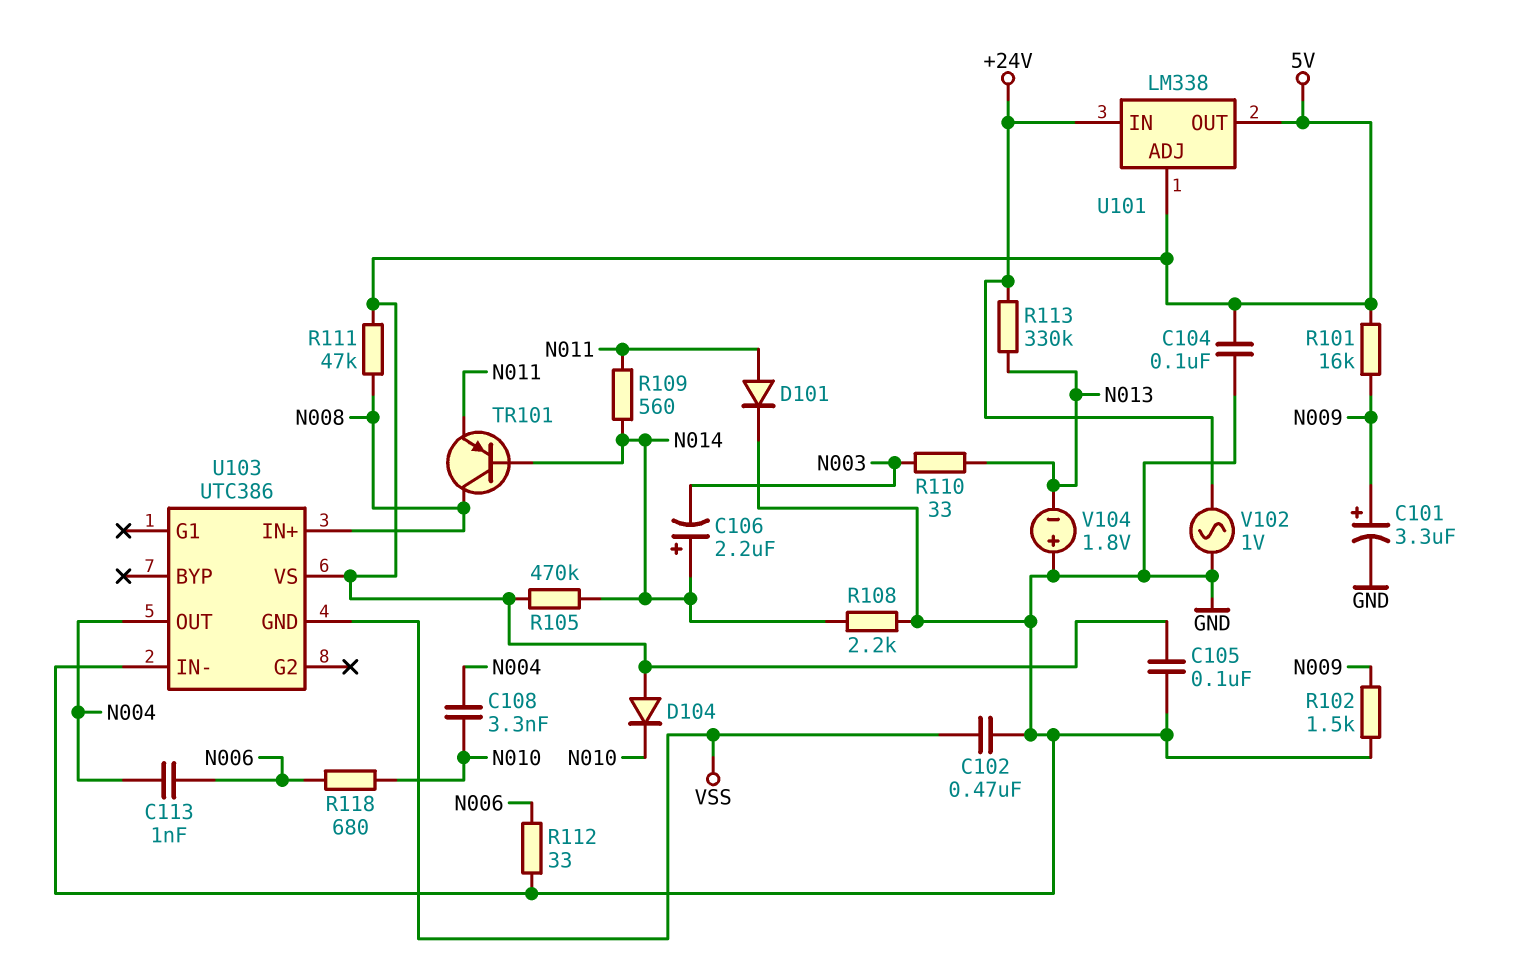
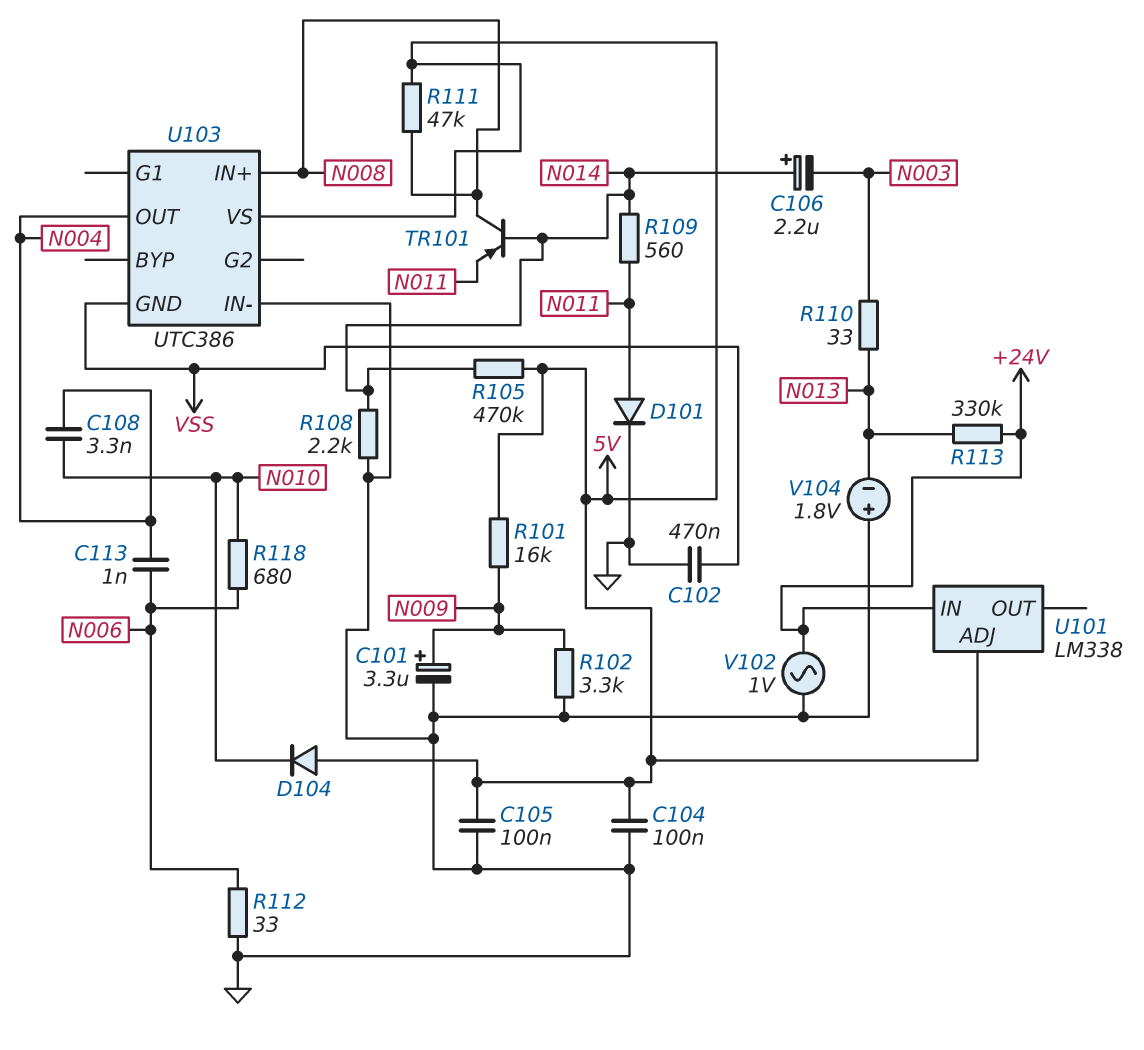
R102: 1.5k (GND, N009) -> 3.3k (GND, N009)
U101 pin OUT: 5V -> none

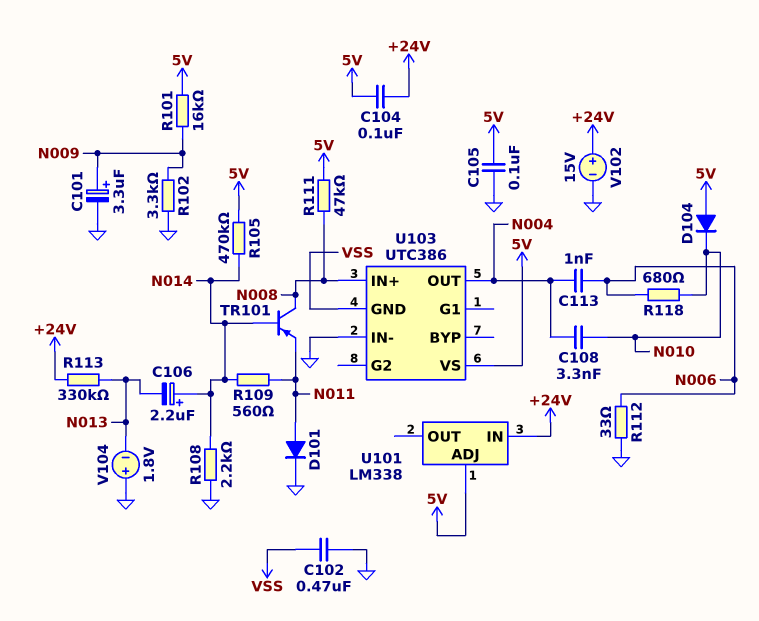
C104: 100nF (5V, GND) -> 100nF (+24V, 5V)
C106: 2.2uF (plus N014, minus N003) -> 2.2uF (plus N014, minus N013)
R110: 33 (N003, N013) -> none
V102: AC 1V (+24V, GND) -> 15V (plus +24V, minus GND)

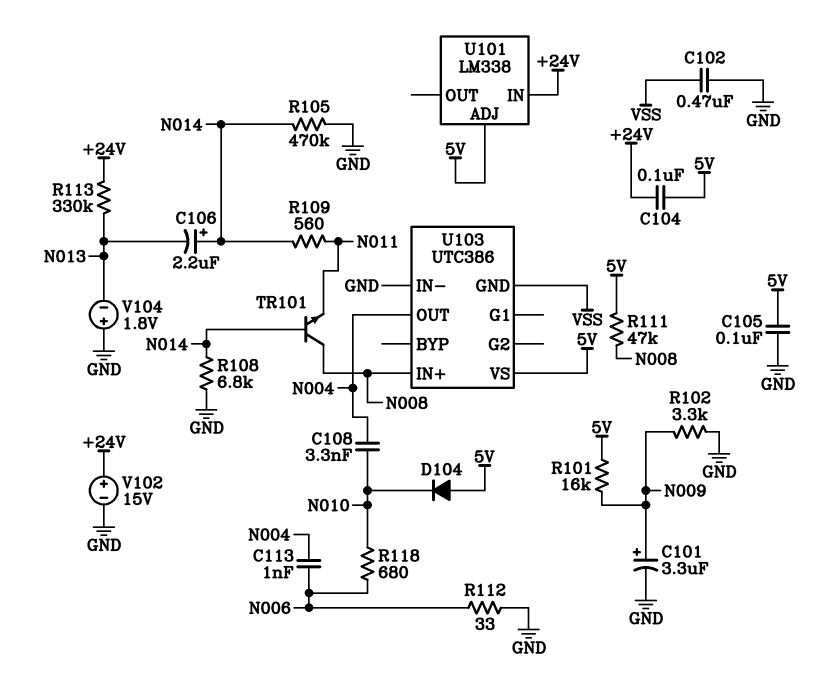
D101: diode (A N011, K GND) -> none
R105: 470k (5V, N014) -> 470k (GND, N014)
R108: 2.2k (GND, N014) -> 6.8k (GND, N014)
TR101: PNP (B N014, C N008, E N011) -> NPN (B N014, C N008, E N011)

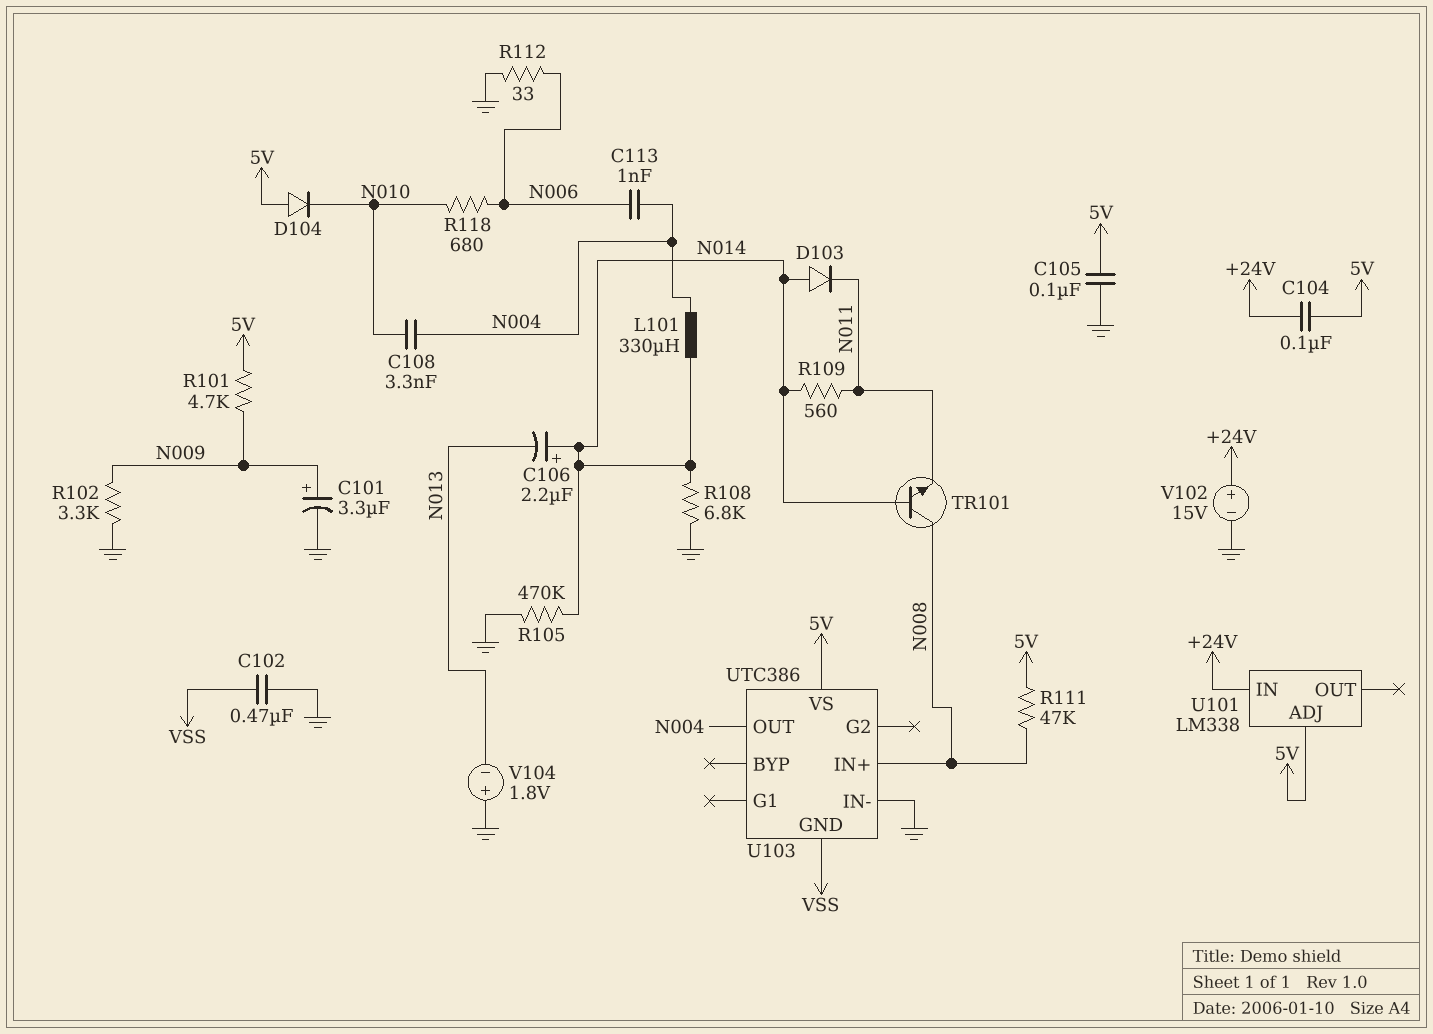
D103: none -> diode (A N014, K N011)
L101: none -> 330uH (N004, N014)
R101: 16k (5V, N009) -> 4.7k (5V, N009)
R113: 330k (+24V, N013) -> none

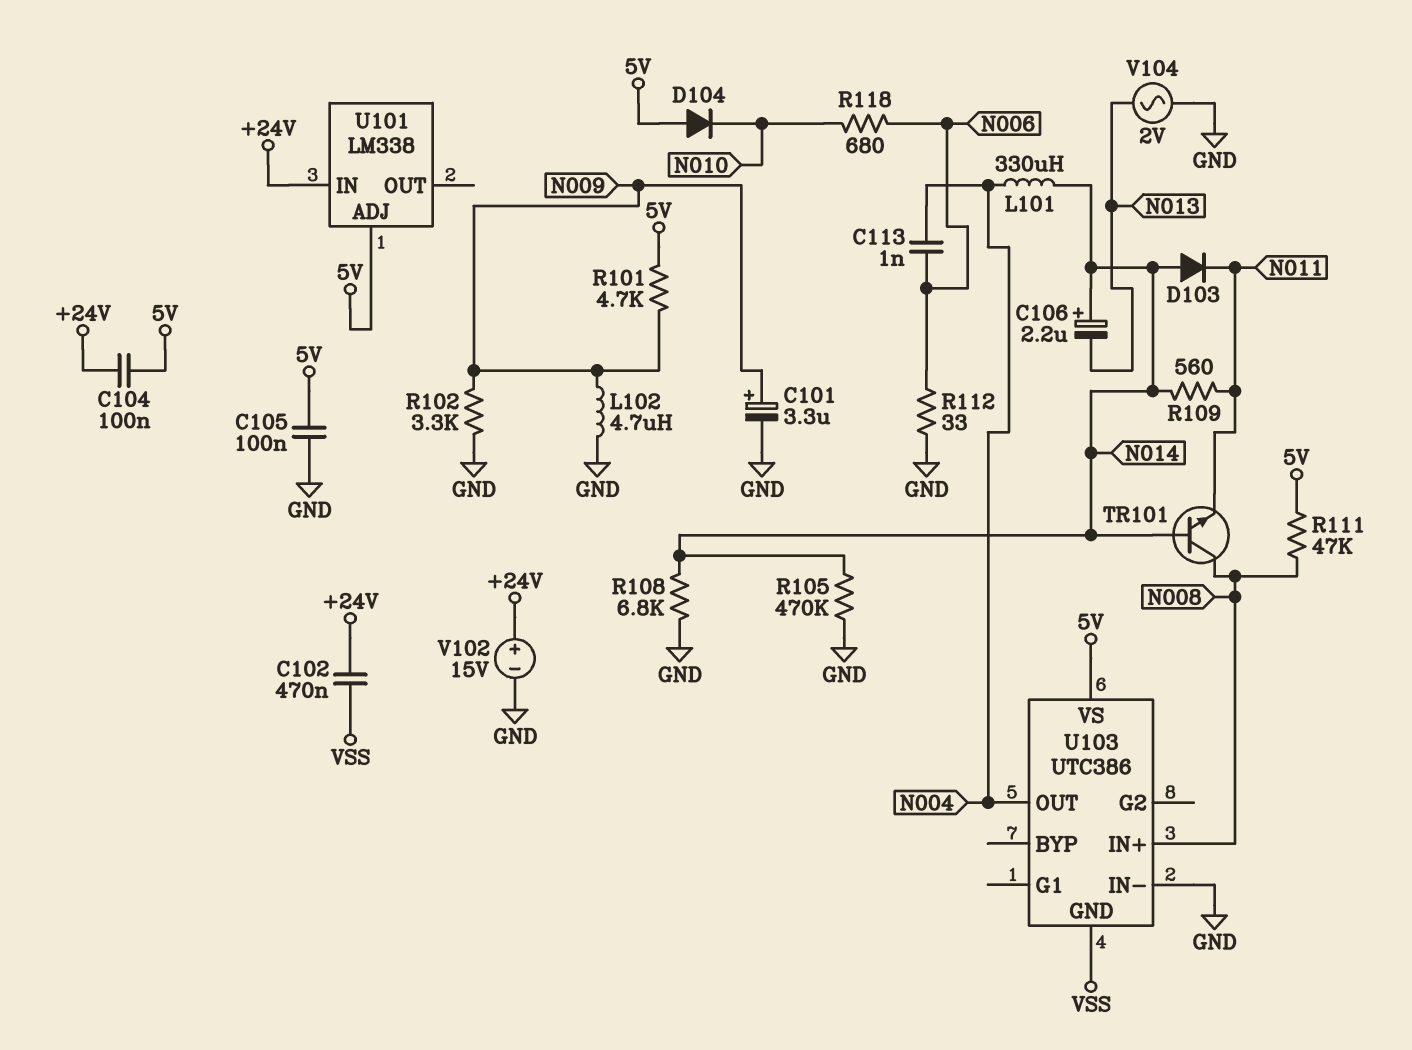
C102: 470nF (GND, VSS) -> 470nF (+24V, VSS)
C108: 3.3nF (N004, N010) -> none
L102: none -> 4.7uH (GND, N009)
V104: 1.8V (plus GND, minus N013) -> AC 2V (GND, N013)

